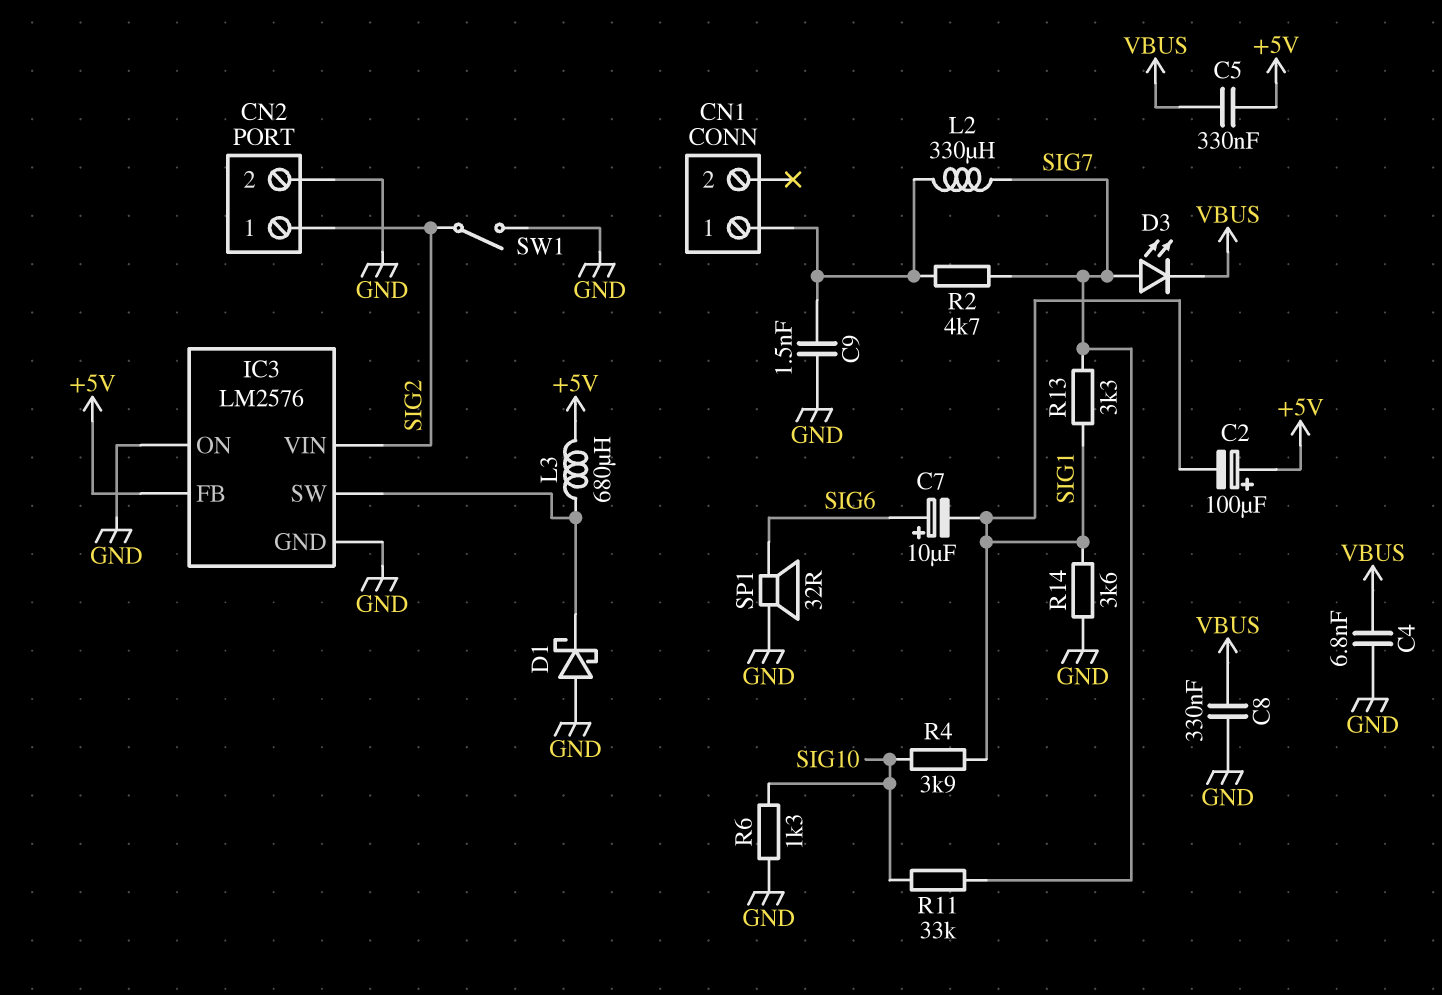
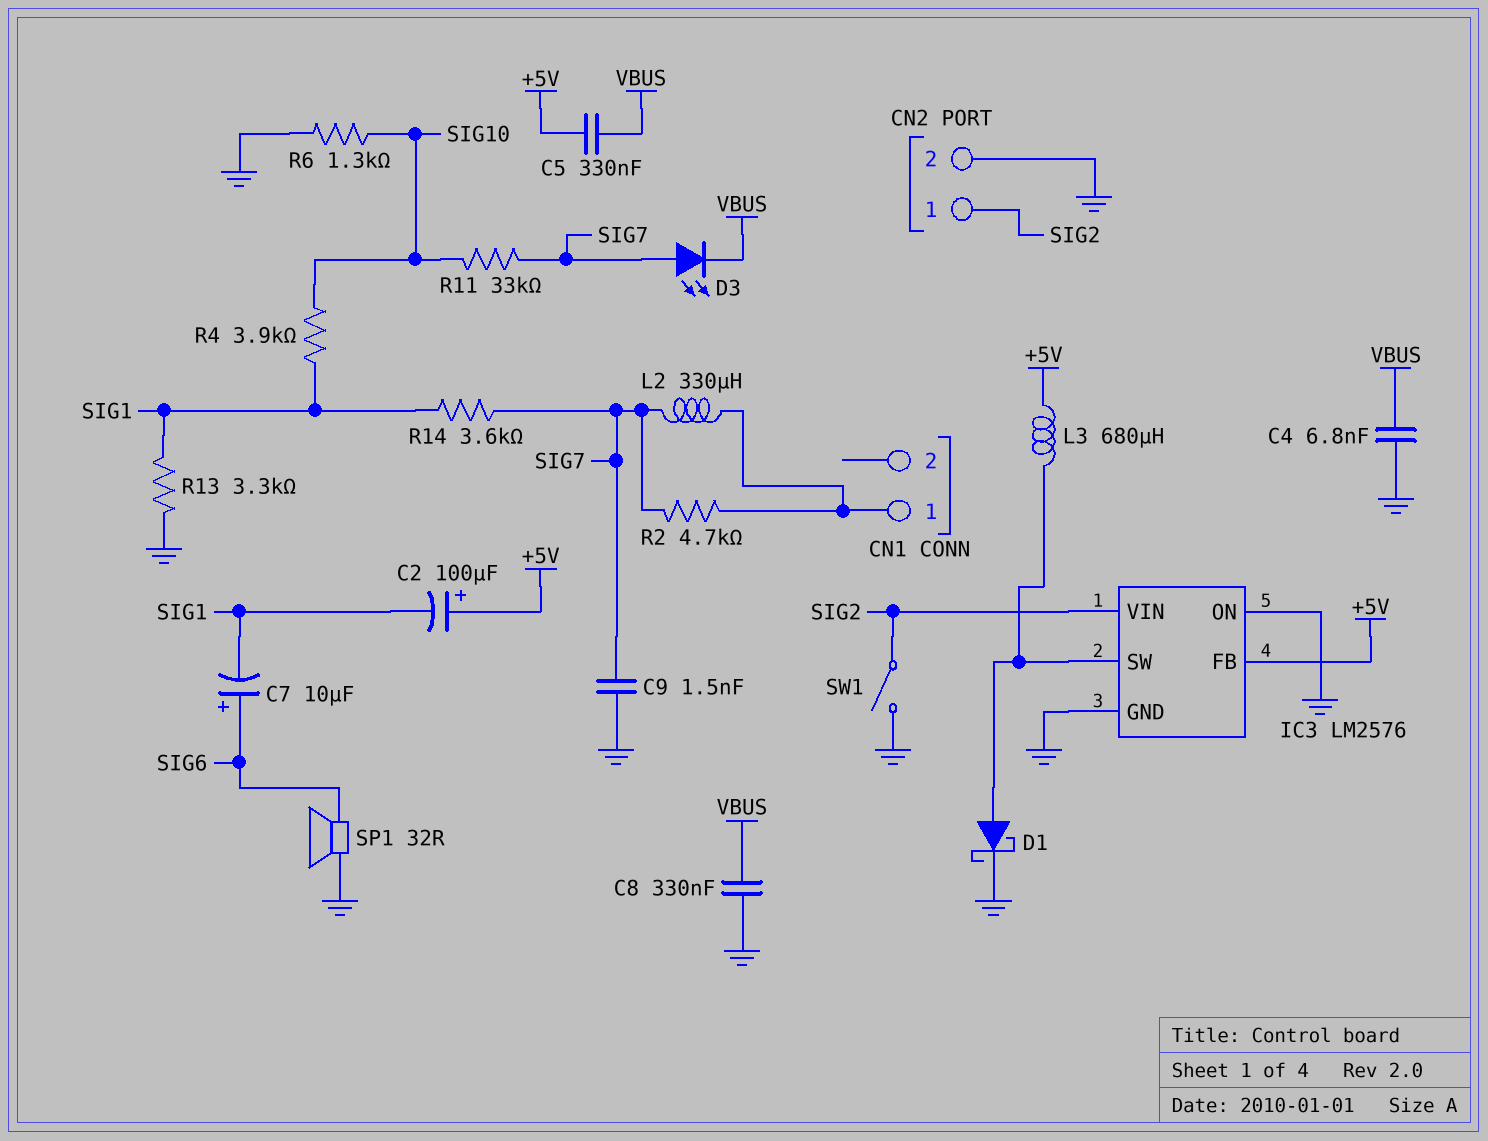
C9: 1.5nF (CN1/1, GND) -> 1.5nF (GND, SIG7)
D1: schottky (A GND, K IC3/SW) -> schottky (A IC3/SW, K GND)
R13: 3.3k (SIG1, SIG7) -> 3.3k (GND, SIG1)
R14: 3.6k (GND, SIG1) -> 3.6k (SIG1, SIG7)

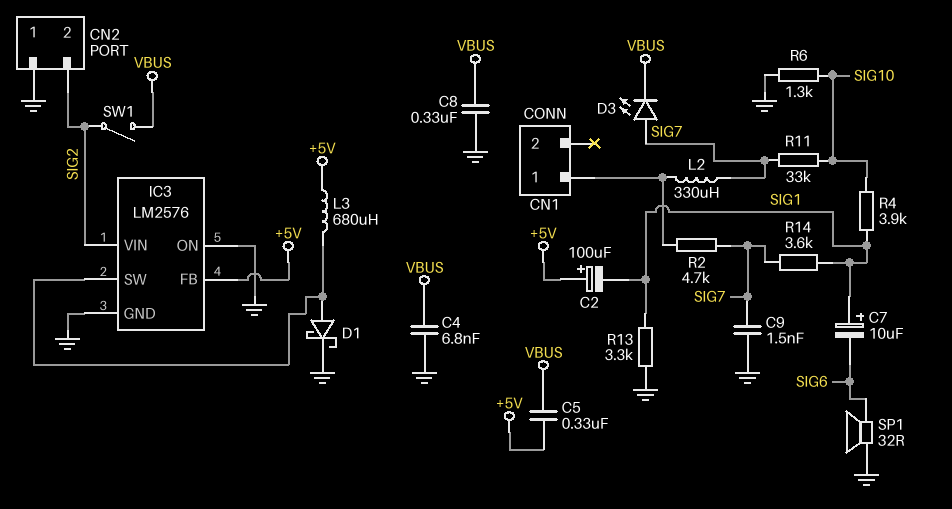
C7: 10uF (plus SIG6, minus SIG1) -> 10uF (plus SIG1, minus SIG6)
CN2 pin 1: SIG2 -> GND
CN2 pin 2: GND -> SIG2
SW1: switch (GND, SIG2) -> switch (SIG2, VBUS)

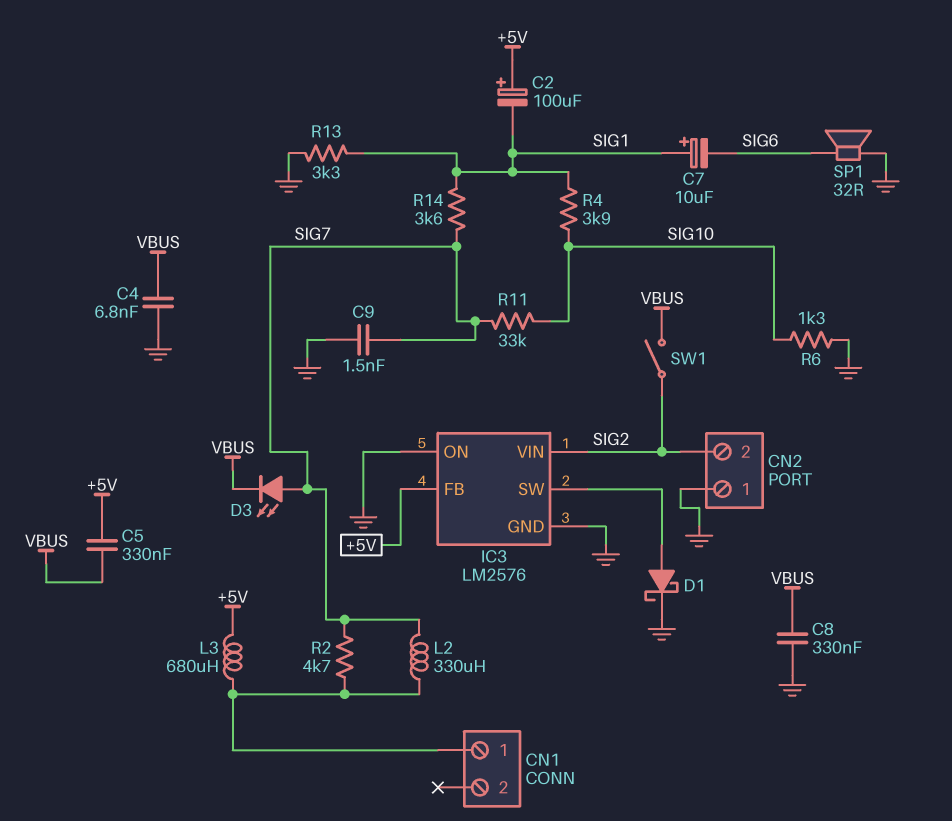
L3: 680uH (+5V, IC3/SW) -> 680uH (+5V, CN1/1)

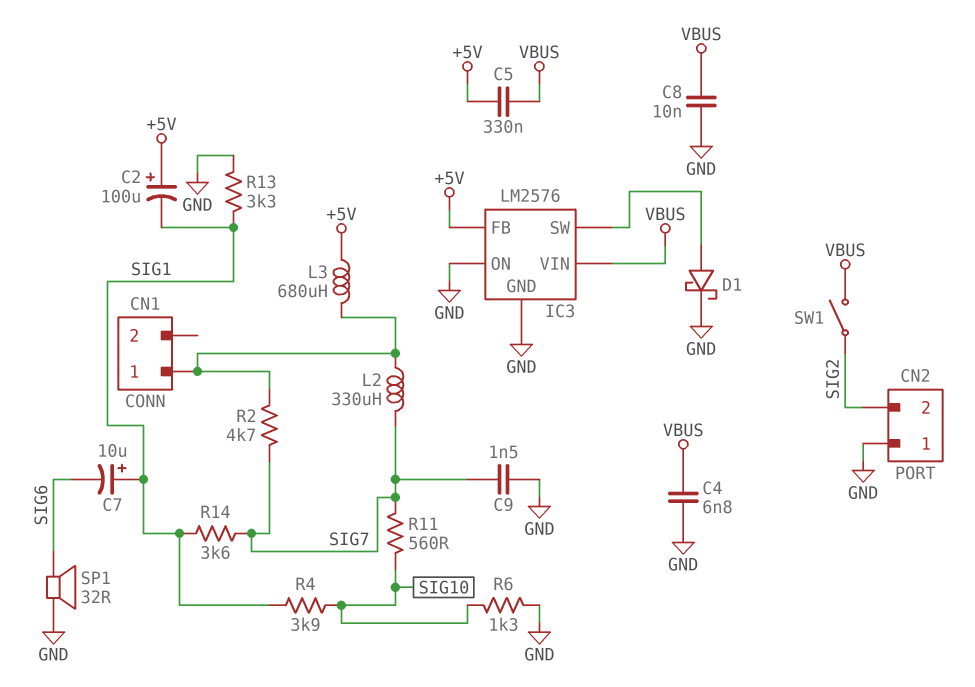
C8: 330nF (GND, VBUS) -> 10nF (GND, VBUS)
D3: LED (A SIG7, K VBUS) -> none
IC3 pin VIN: SIG2 -> VBUS
R11: 33k (SIG7, SIG10) -> 560 (SIG7, SIG10)

